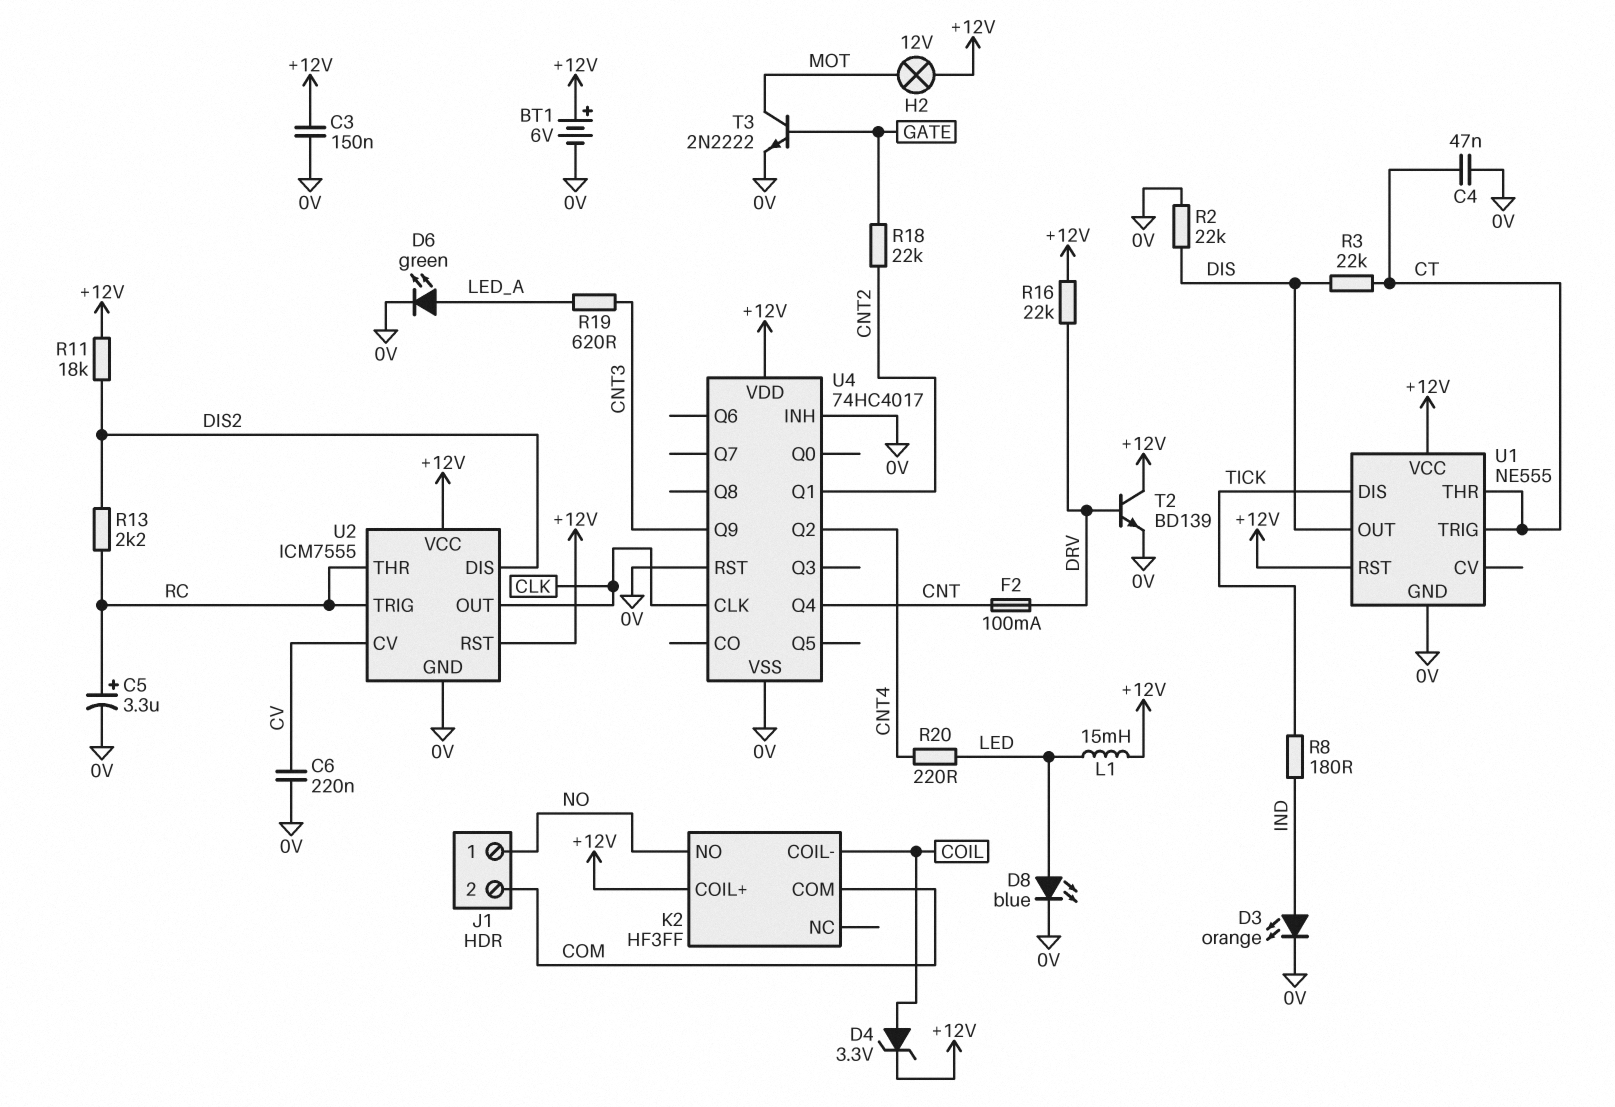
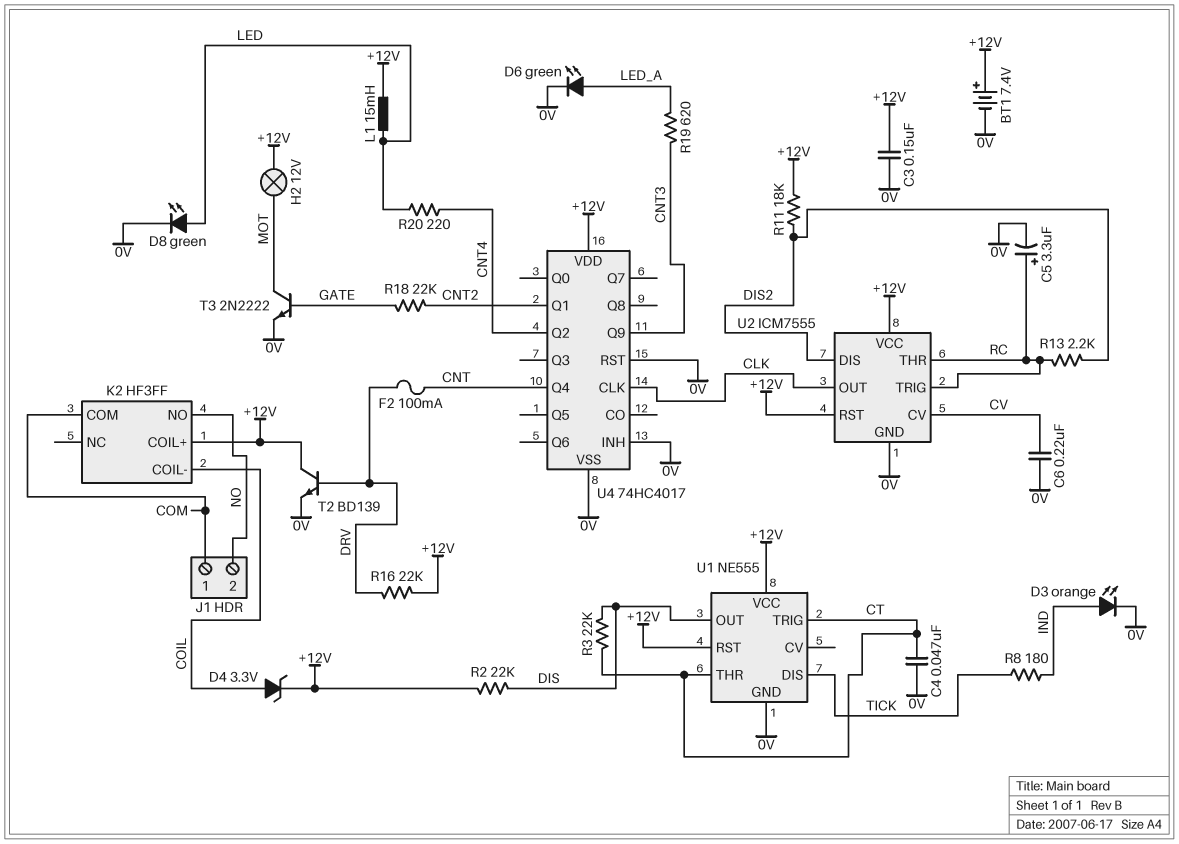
BT1: 6V (plus +12V, minus 0V) -> 7.4V (plus +12V, minus 0V)
D8: LED blue (A LED, K 0V) -> LED green (A LED, K 0V)
J1 pin 1: NO -> COM
J1 pin 2: COM -> NO
R2: 22k (0V, DIS) -> 22k (+12V, DIS)

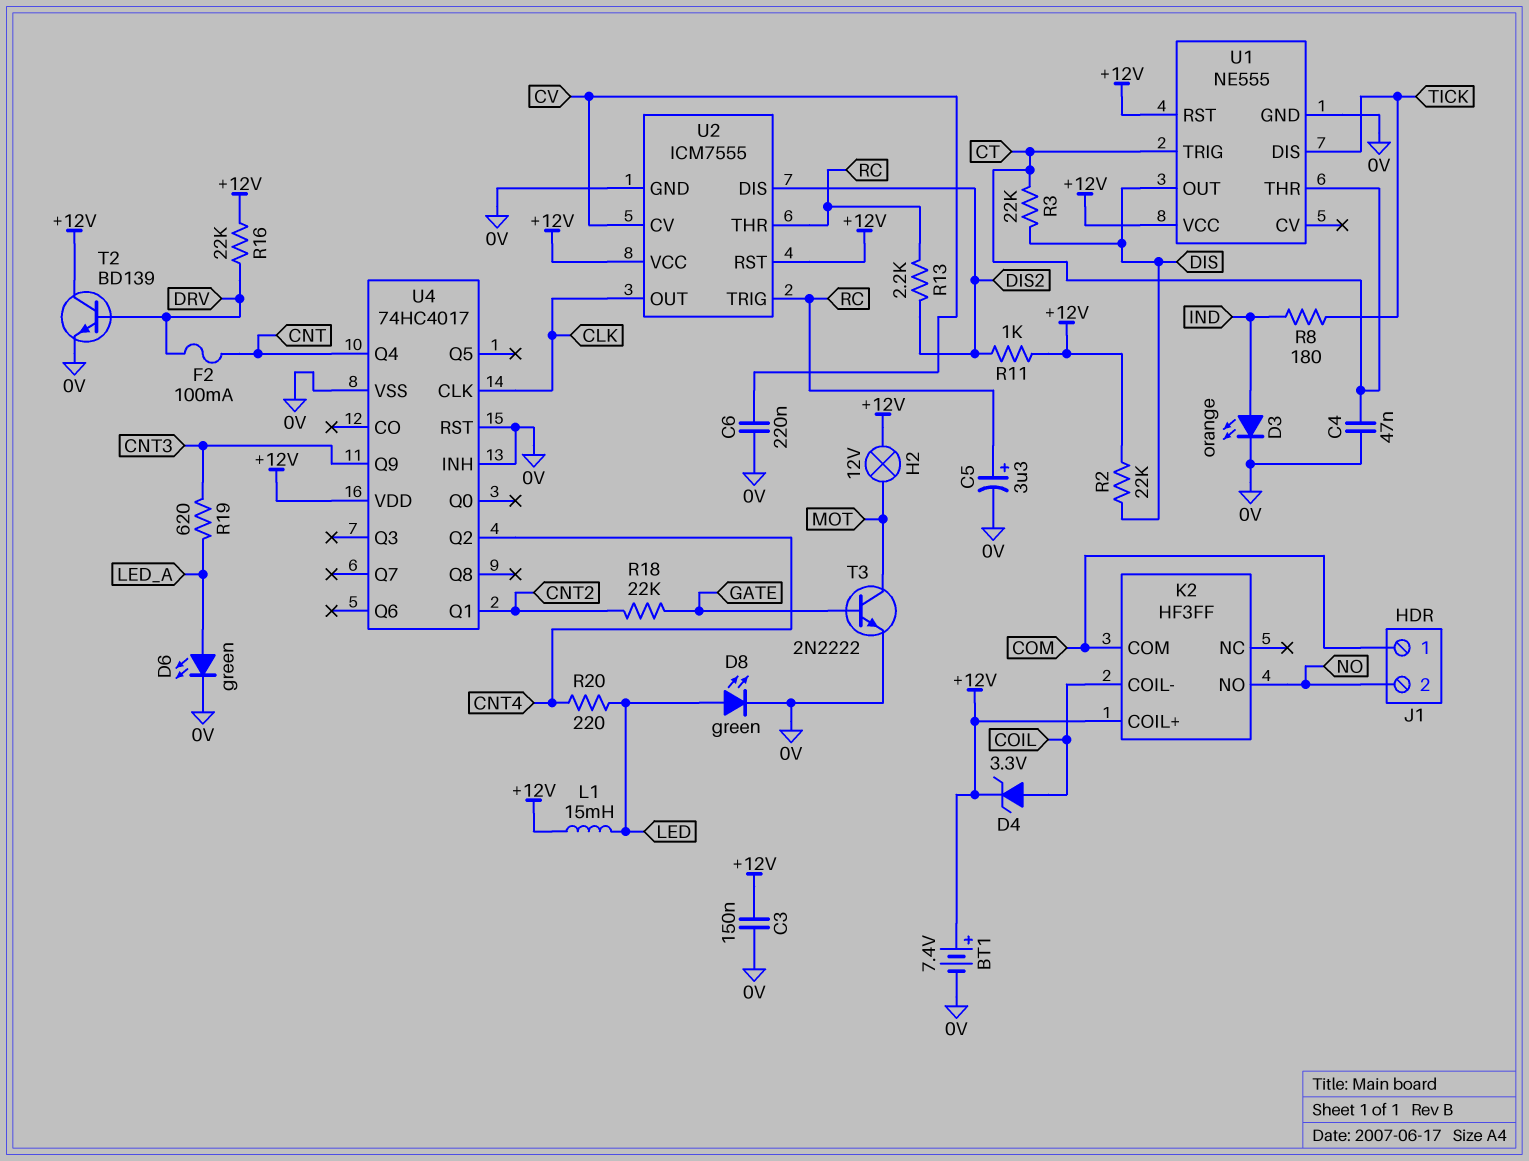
R11: 18k (+12V, DIS2) -> 1k (+12V, DIS2)

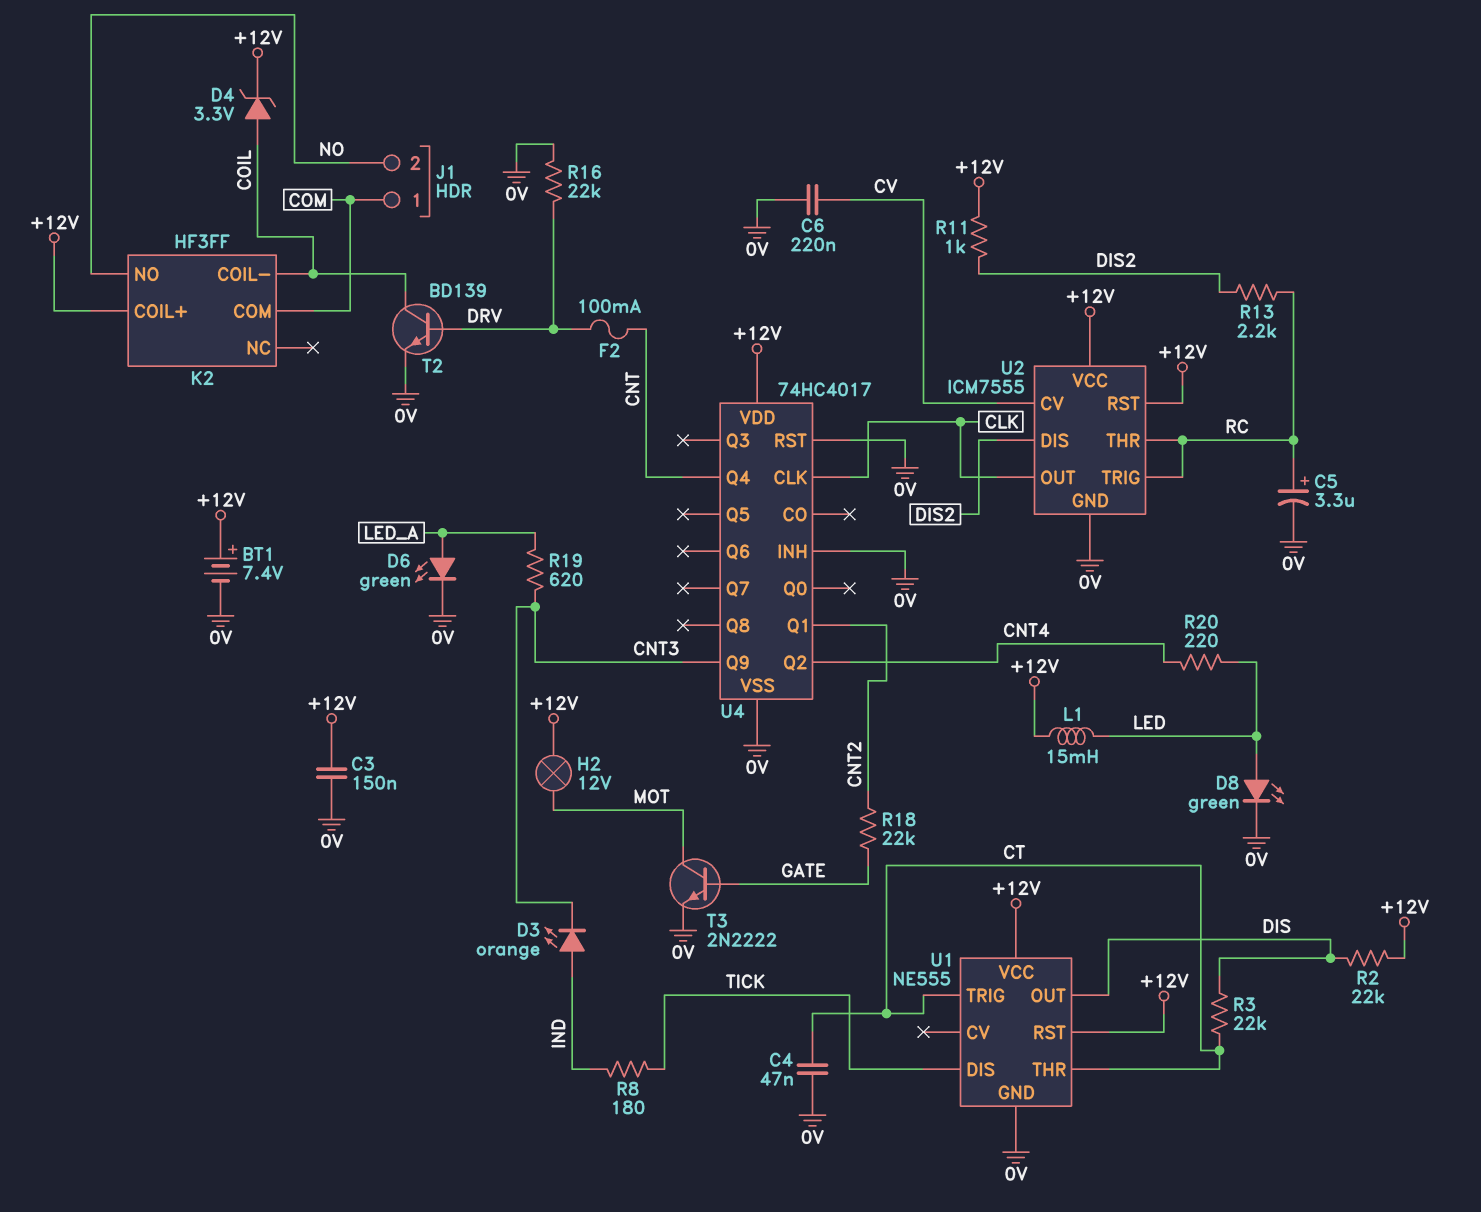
D3: LED orange (A IND, K 0V) -> LED orange (A IND, K CNT3)
R16: 22k (+12V, DRV) -> 22k (0V, DRV)
T2: NPN BD139 (B DRV, C +12V, E 0V) -> NPN BD139 (B DRV, C COIL, E 0V)

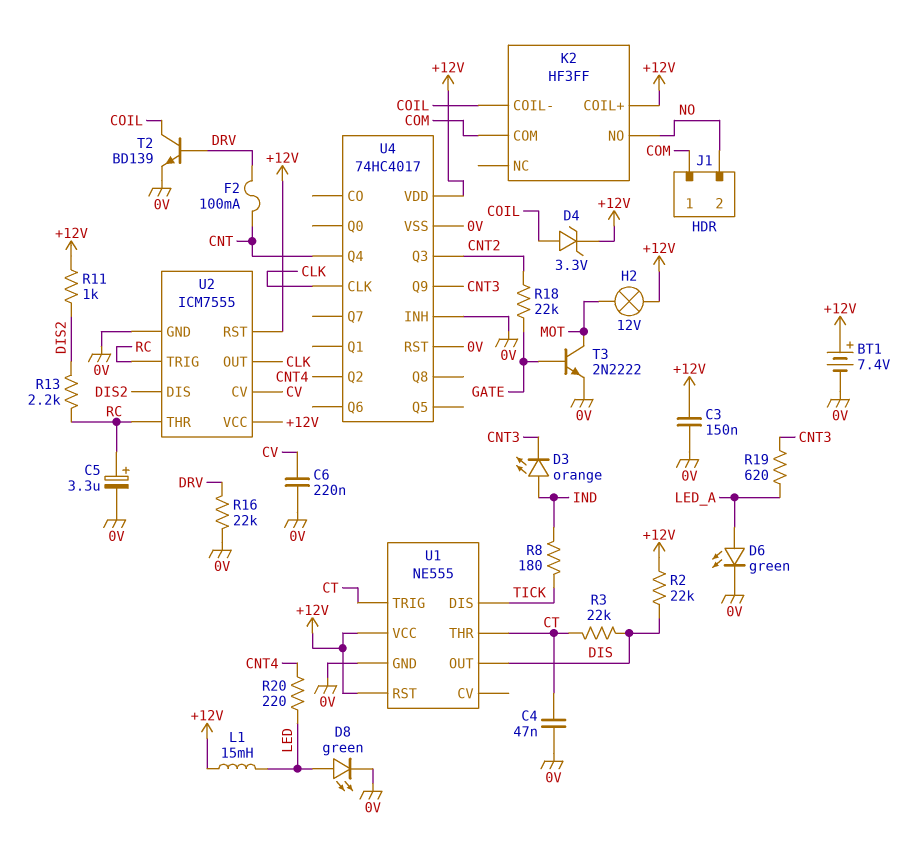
U4 pin Q1: CNT2 -> none
U4 pin Q3: none -> CNT2

